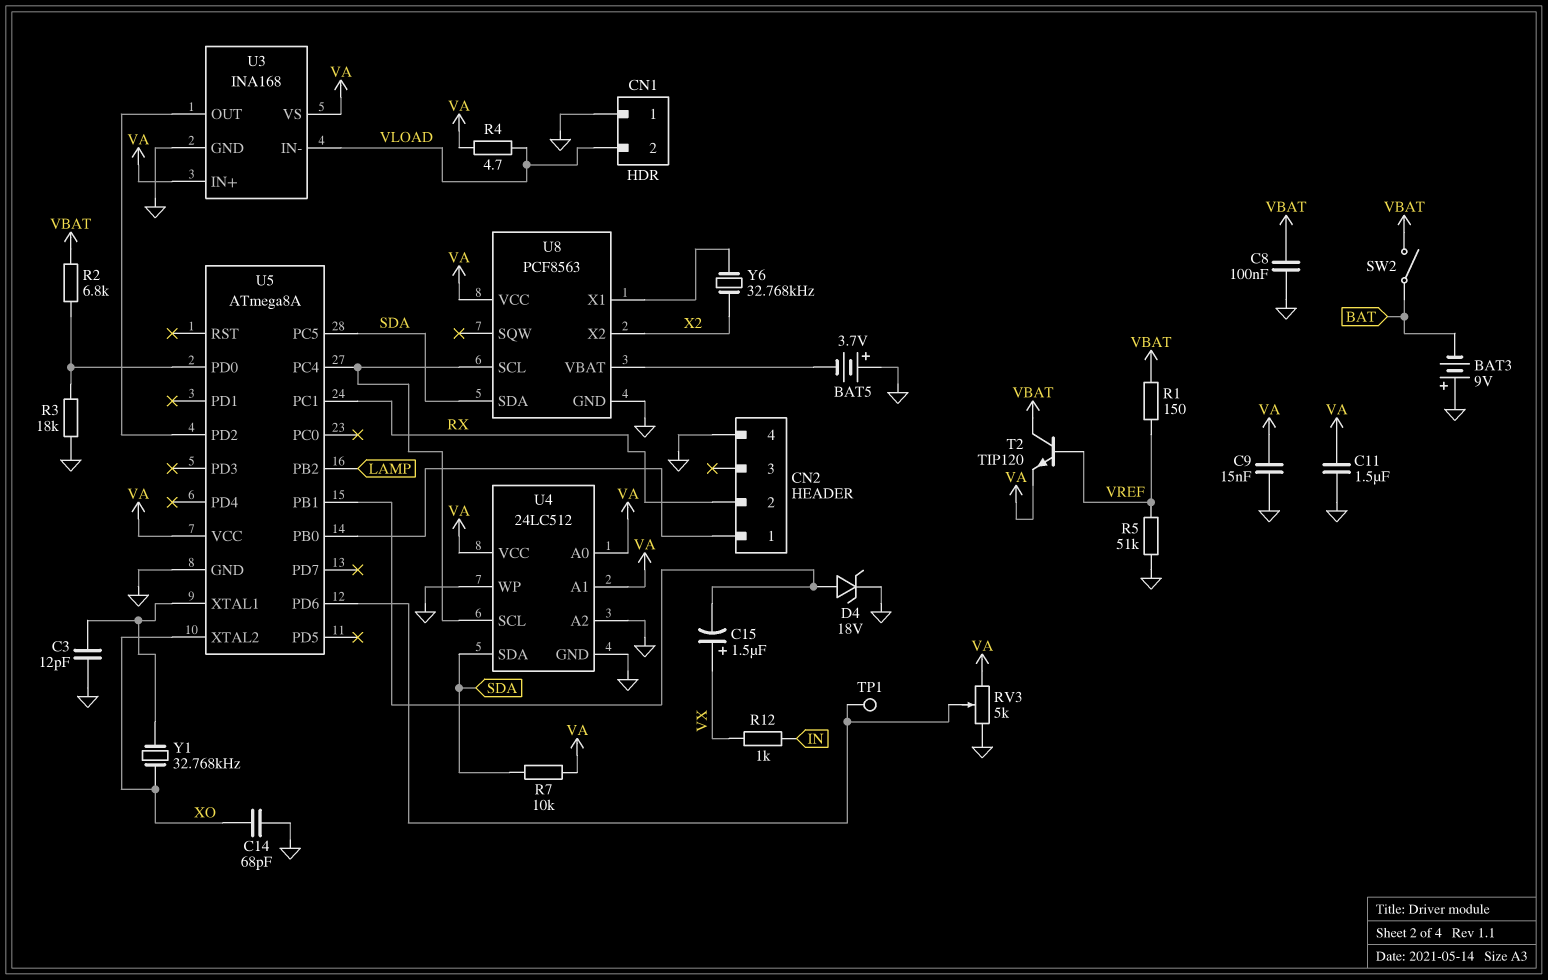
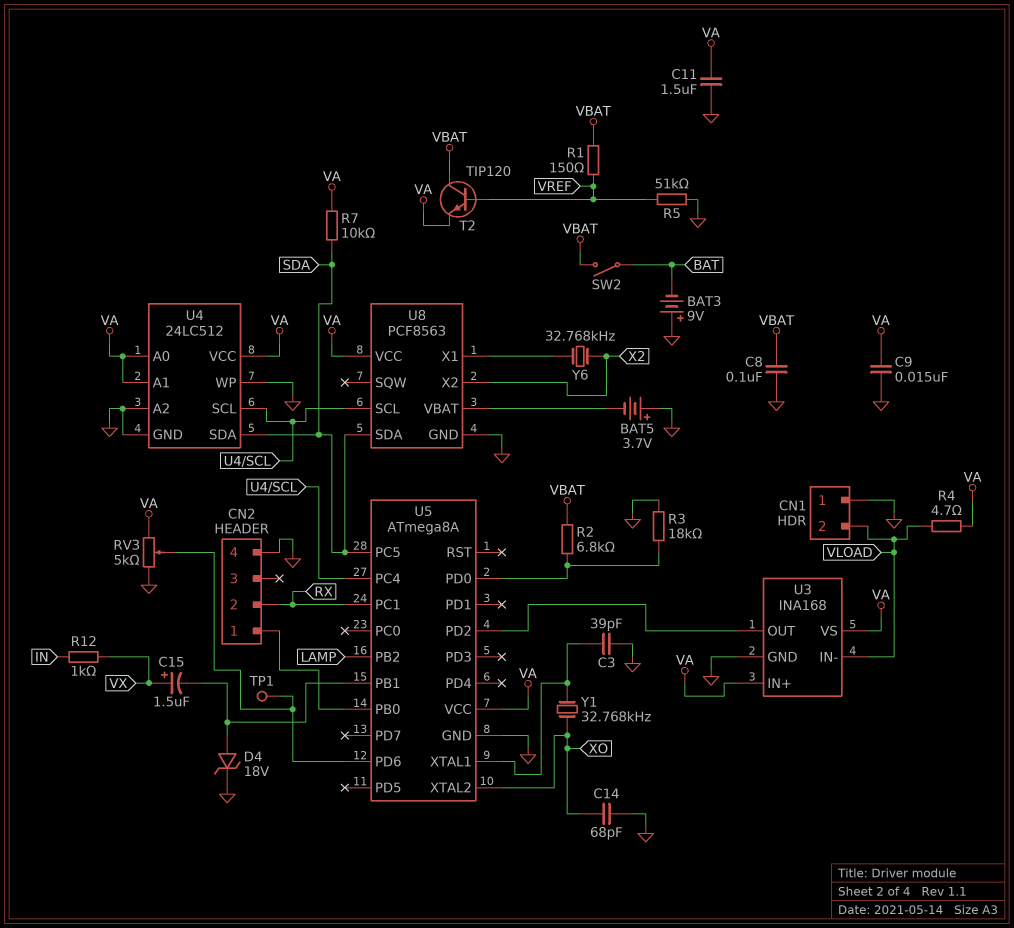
C3: 12pF (GND, U5/XTAL1) -> 39pF (GND, U5/XTAL1)

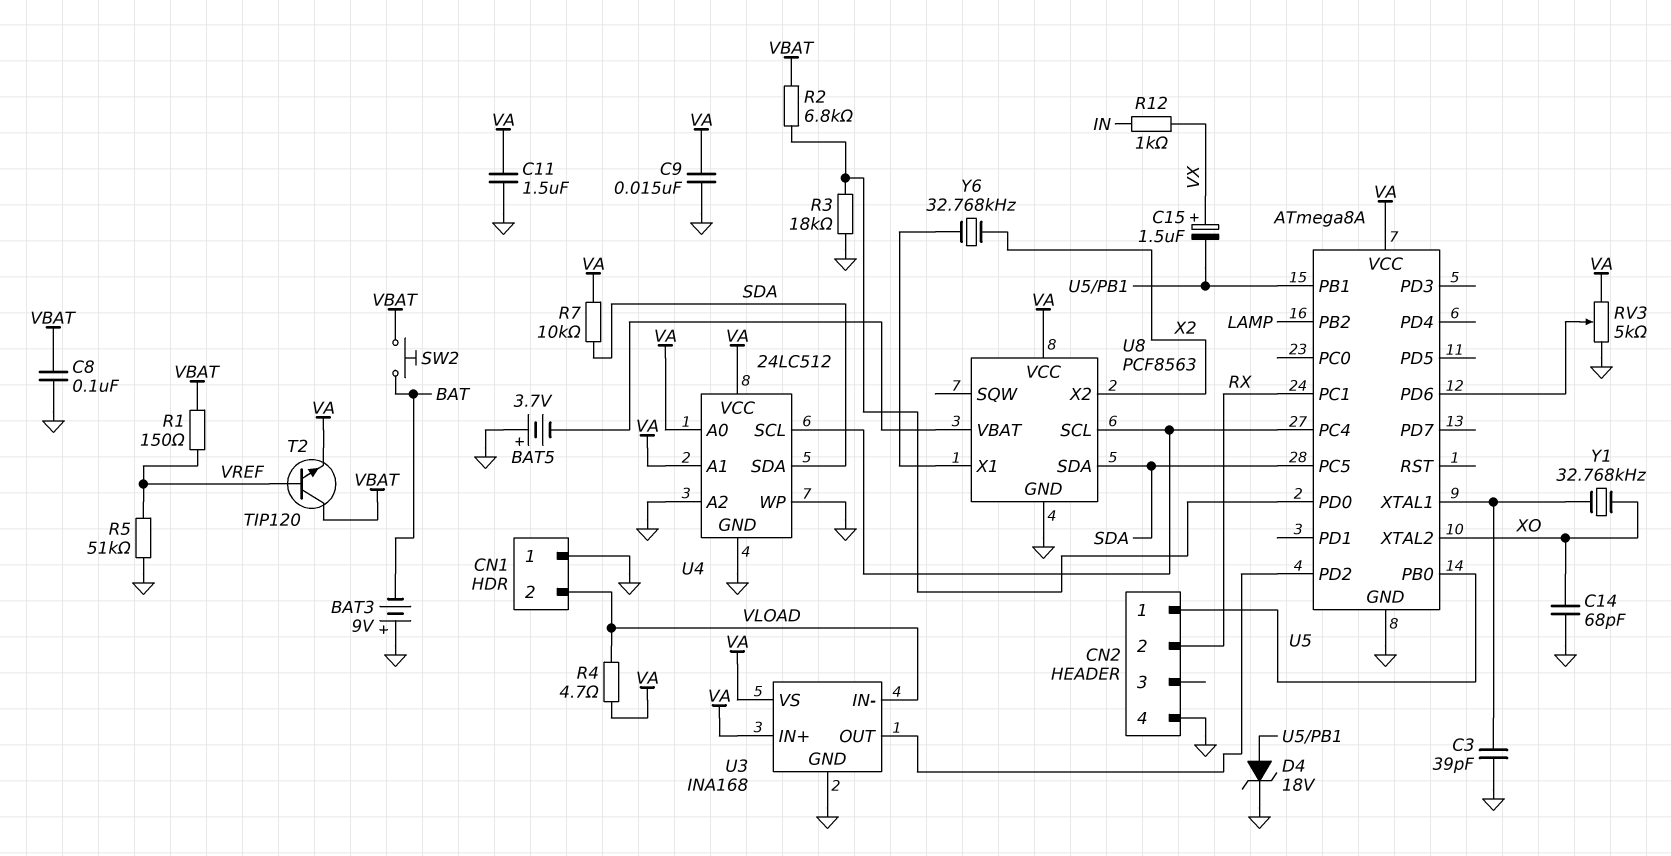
SW2: switch (BAT, VBAT) -> button (BAT, VBAT)
TP1: test point (U5/PD6) -> none

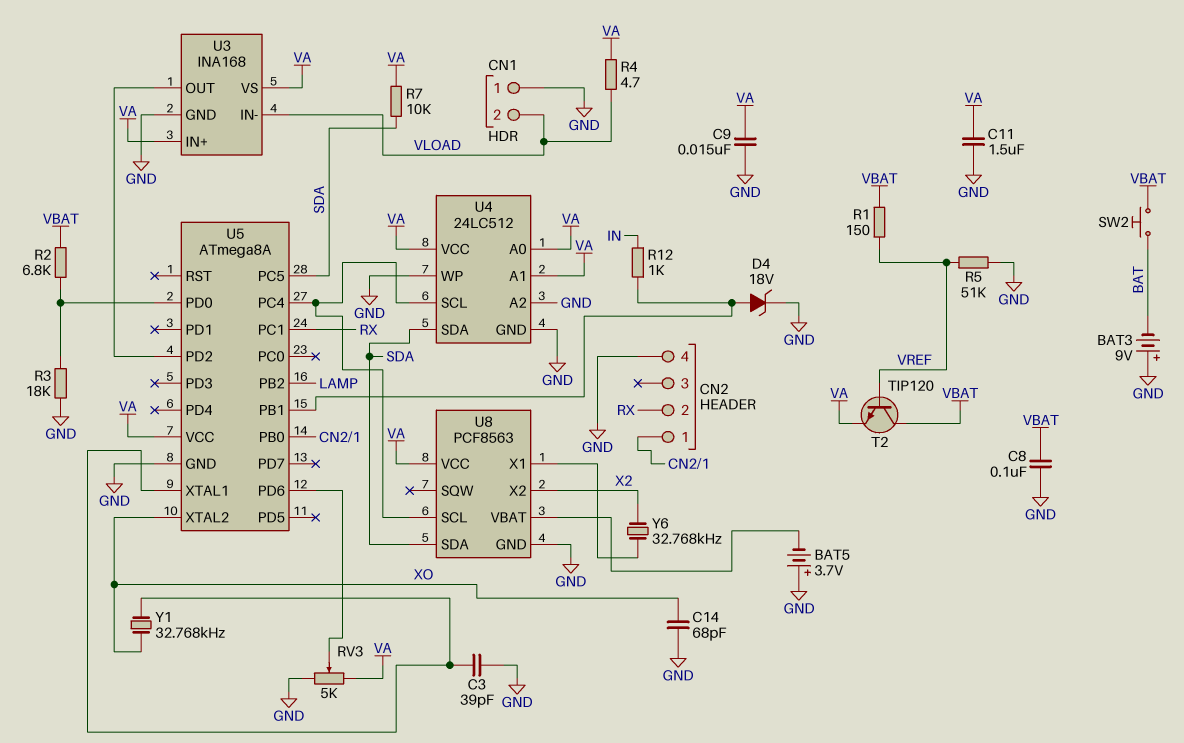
C15: 1.5uF (plus VX, minus U5/PB1) -> none
R12: 1k (IN, VX) -> 1k (IN, U5/PB1)

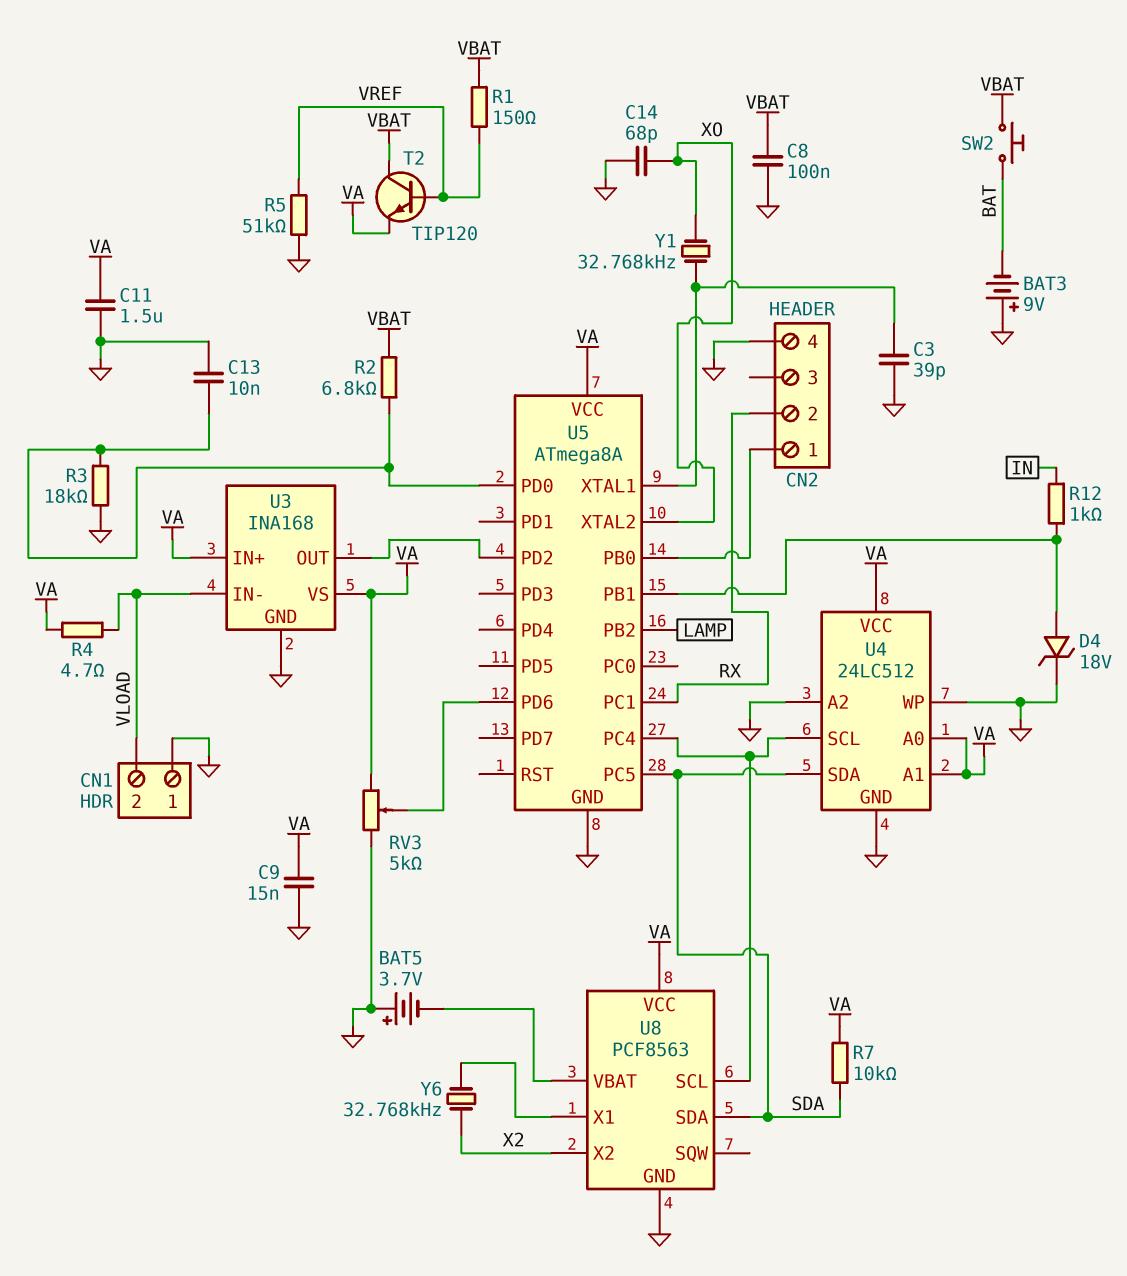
C13: none -> 10nF (GND, U5/PD0)

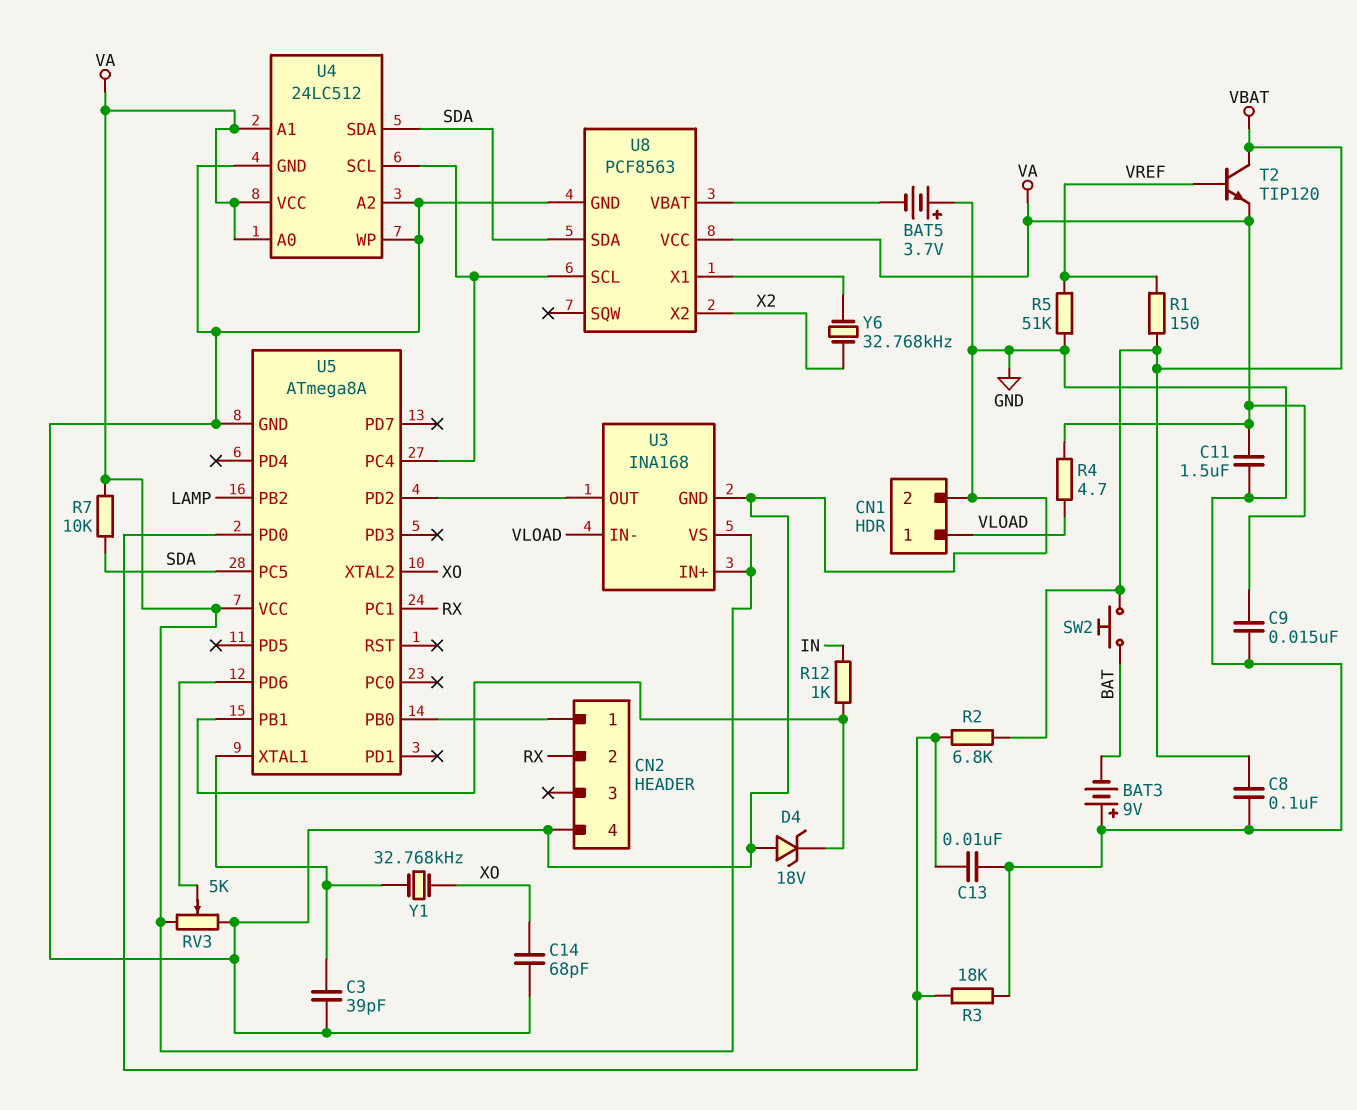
CN1 pin 1: GND -> VLOAD
CN1 pin 2: VLOAD -> GND
D4: zener 18V (A U5/PB1, K GND) -> zener 18V (A GND, K U5/PB1)

